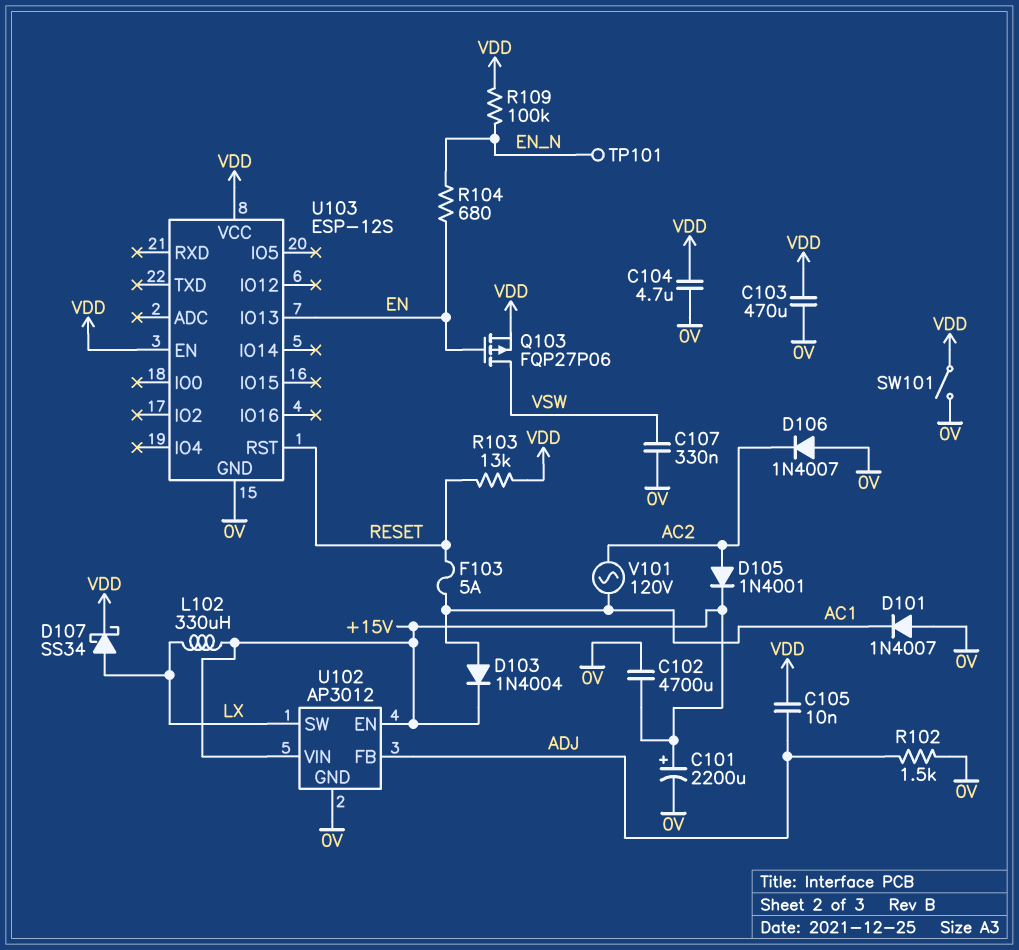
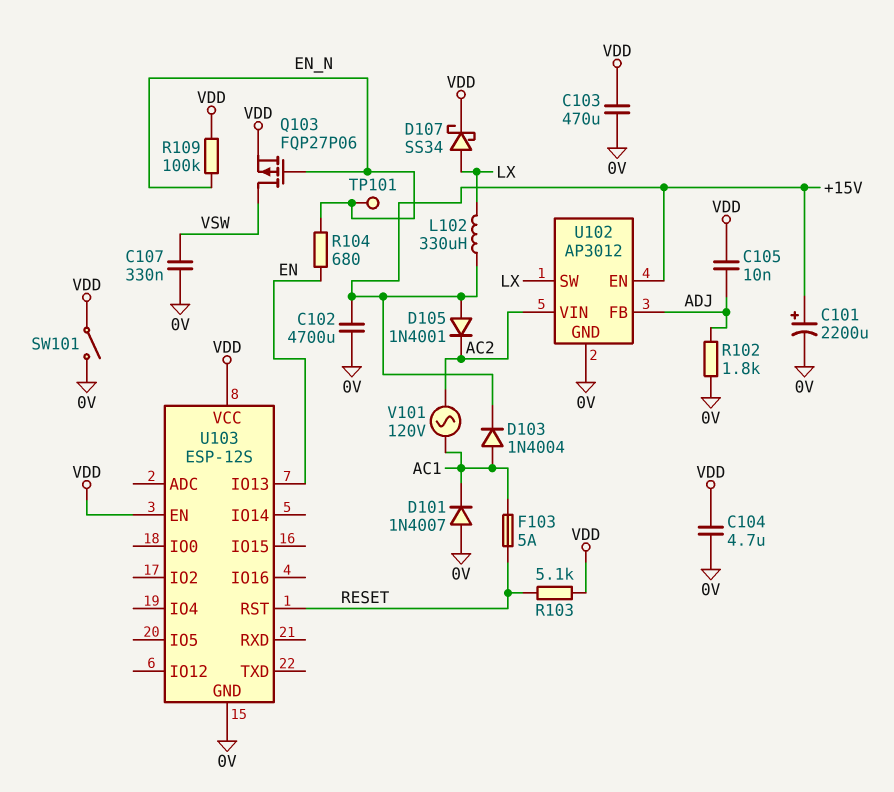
D105: diode 1N4001 (A AC2, K +15V) -> diode 1N4001 (A +15V, K AC2)
D106: diode 1N4007 (A 0V, K AC2) -> none
Q103: PMOS FQP27P06 (G EN, D VSW, S VDD) -> PMOS FQP27P06 (G EN_N, D VSW, S VDD)
R102: 1.5k (0V, ADJ) -> 1.8k (0V, ADJ)
R103: 13k (RESET, VDD) -> 5.1k (RESET, VDD)
U102 pin VIN: +15V -> AC2

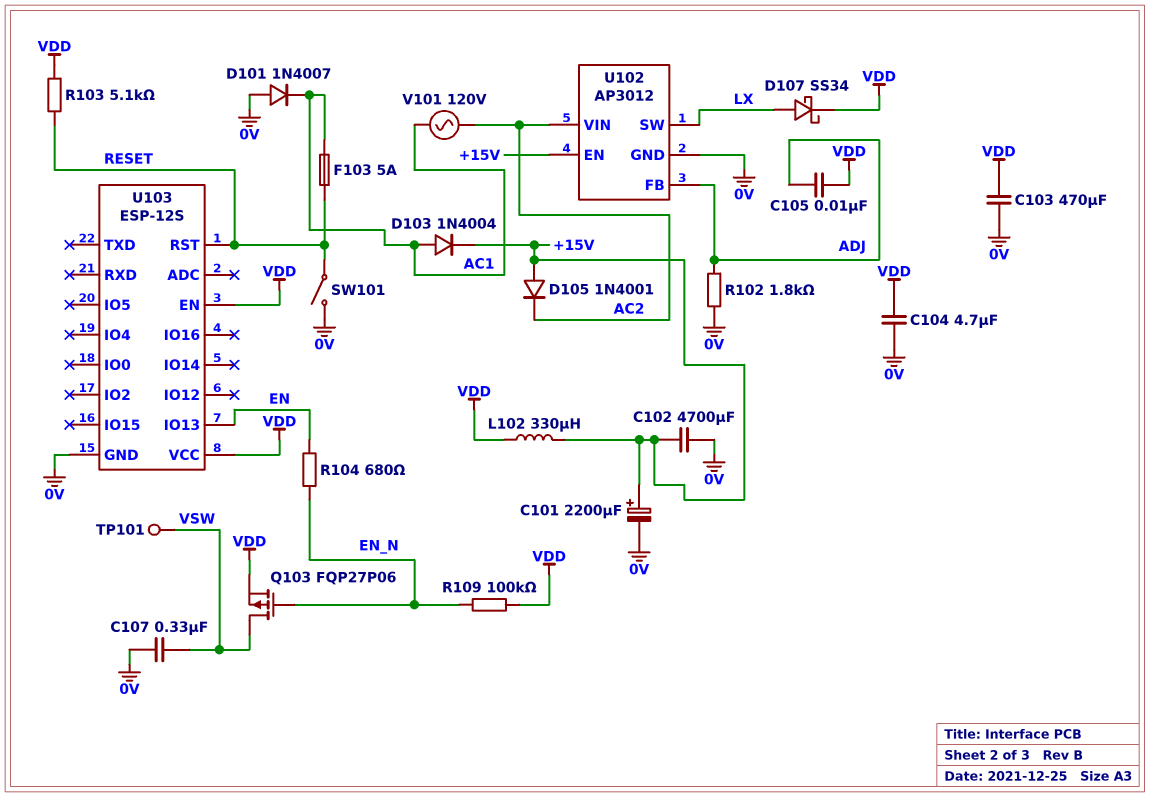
L102: 330uH (+15V, LX) -> 330uH (+15V, VDD)
SW101: switch (0V, VDD) -> switch (0V, RESET)
TP101: test point (EN_N) -> test point (VSW)

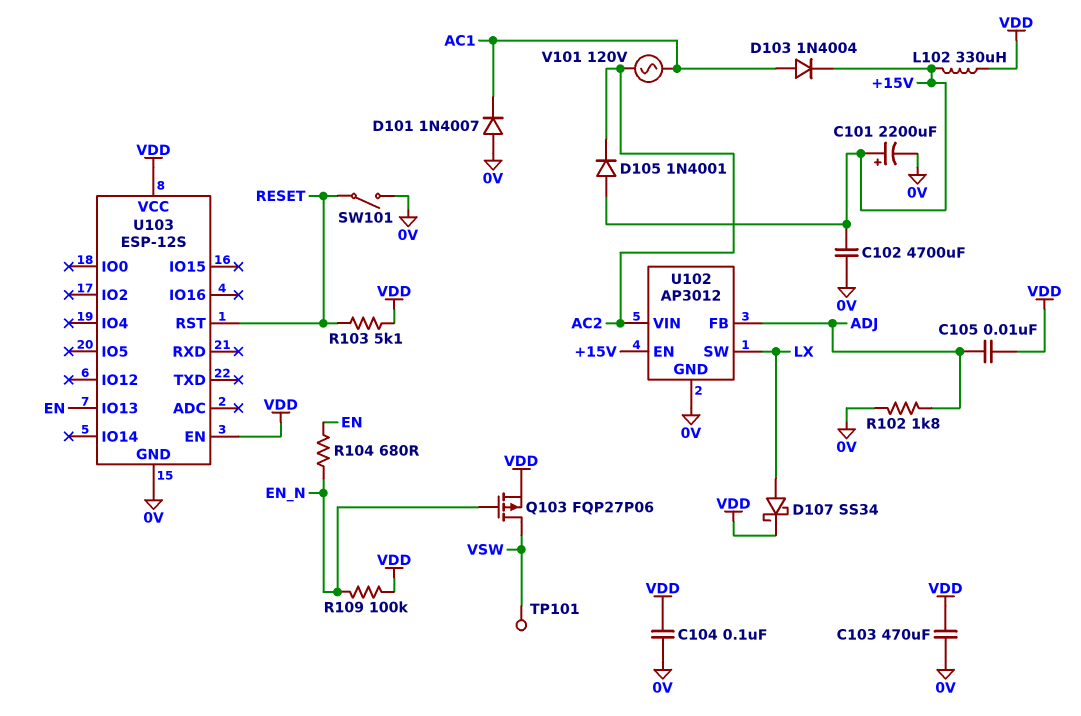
C104: 4.7uF (0V, VDD) -> 100nF (0V, VDD)
C107: 330nF (0V, VSW) -> none
F103: 5A (AC1, RESET) -> none

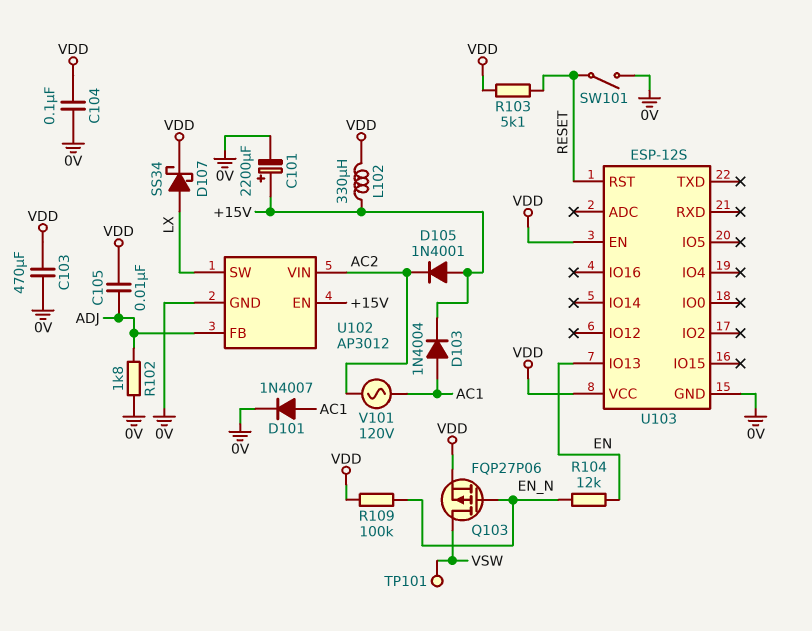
C102: 4700uF (+15V, 0V) -> none
D101: diode 1N4007 (A 0V, K AC1) -> diode 1N4007 (A AC1, K 0V)
R104: 680 (EN, EN_N) -> 12k (EN, EN_N)

